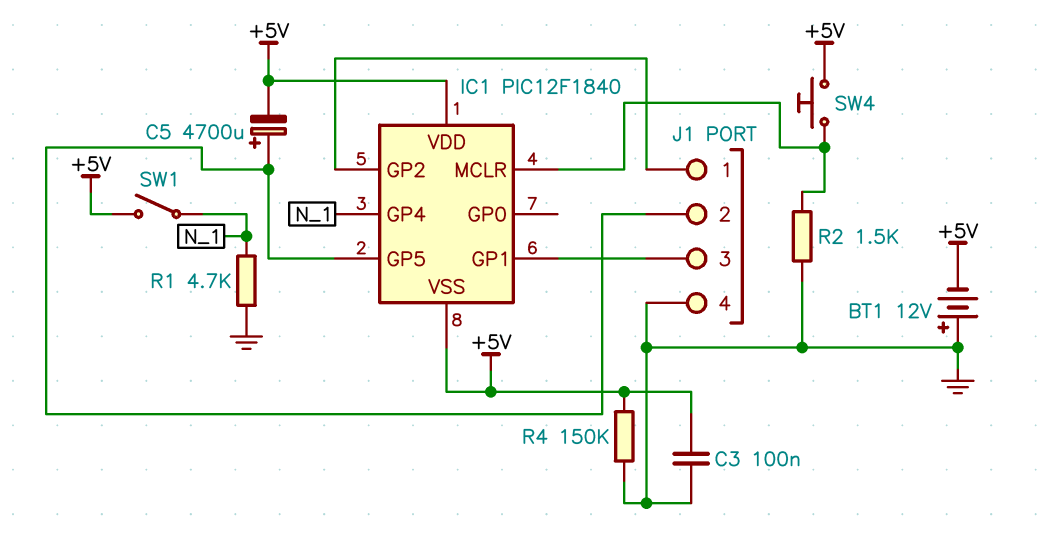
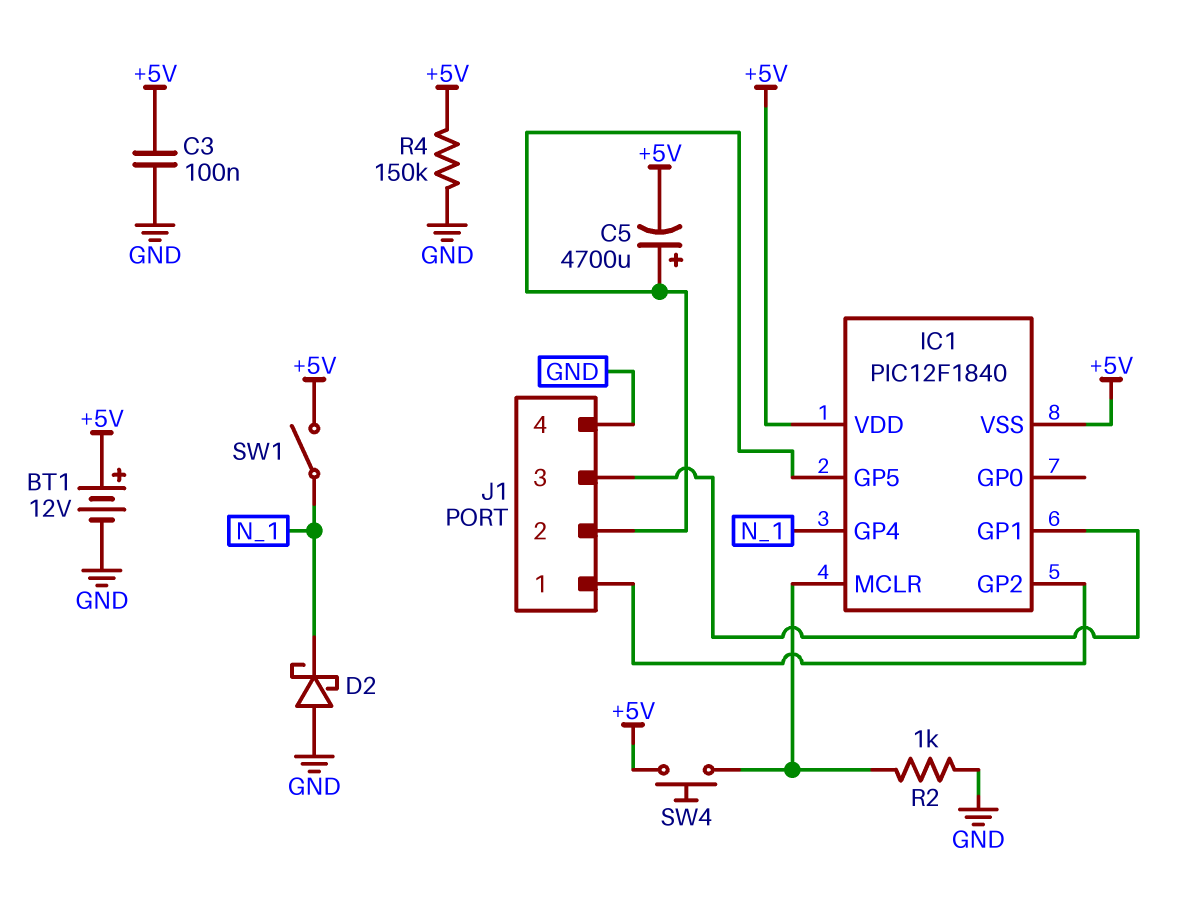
BT1: 12V (plus GND, minus +5V) -> 12V (plus +5V, minus GND)
D2: none -> schottky (A GND, K N_1)
R1: 4.7k (GND, N_1) -> none
R2: 1.5k (GND, IC1/MCLR) -> 1k (GND, IC1/MCLR)

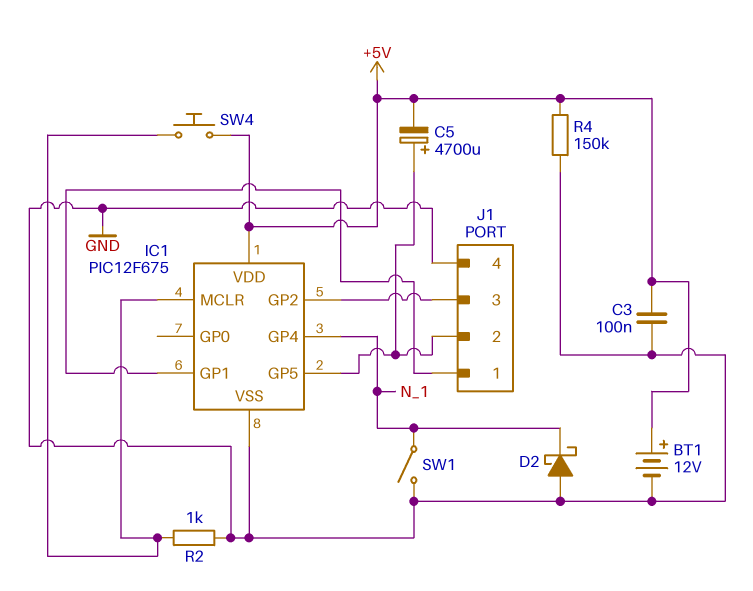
IC1: PIC12F1840 -> PIC12F675
IC1 pin VSS: +5V -> GND
J1 pin 1: IC1/GP2 -> IC1/GP1
J1 pin 3: IC1/GP1 -> IC1/GP2
SW1: switch (+5V, N_1) -> switch (GND, N_1)

